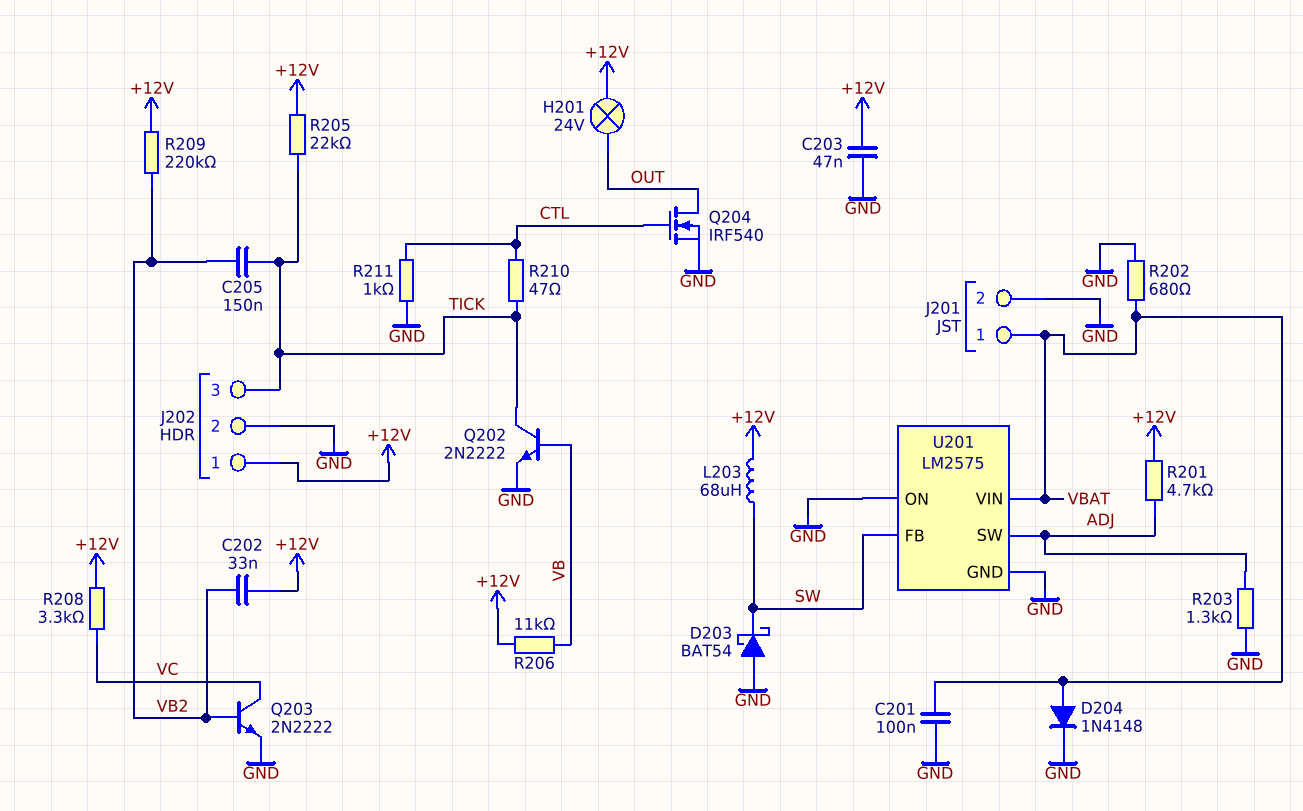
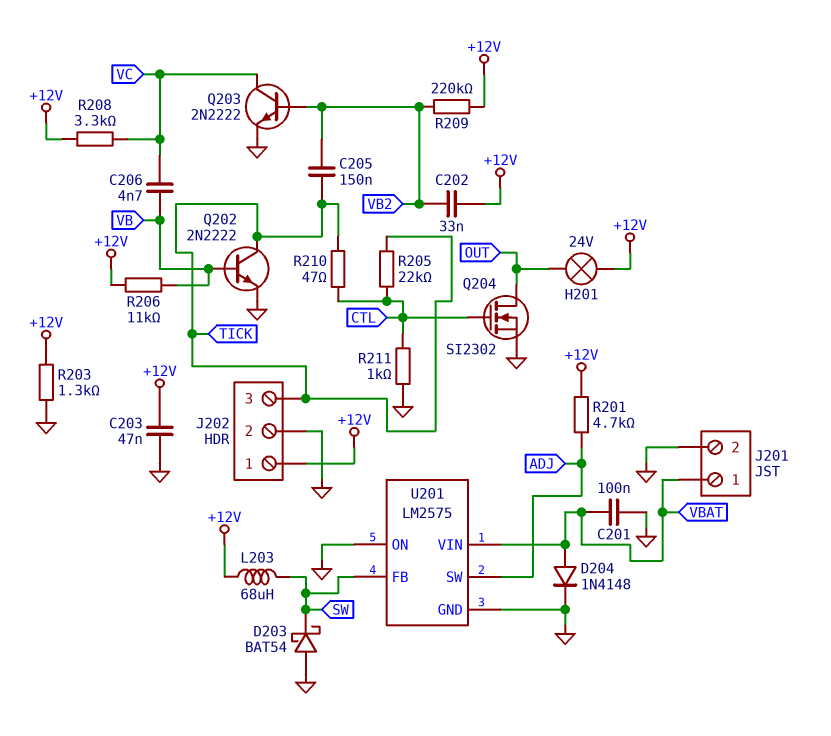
C206: none -> 4.7nF (VB, VC)
Q204: NMOS IRF540 (G CTL, D OUT, S GND) -> NMOS SI2302 (G CTL, D OUT, S GND)
R202: 680 (GND, VBAT) -> none
R203: 1.3k (ADJ, GND) -> 1.3k (+12V, GND)
R205: 22k (+12V, TICK) -> 22k (CTL, TICK)

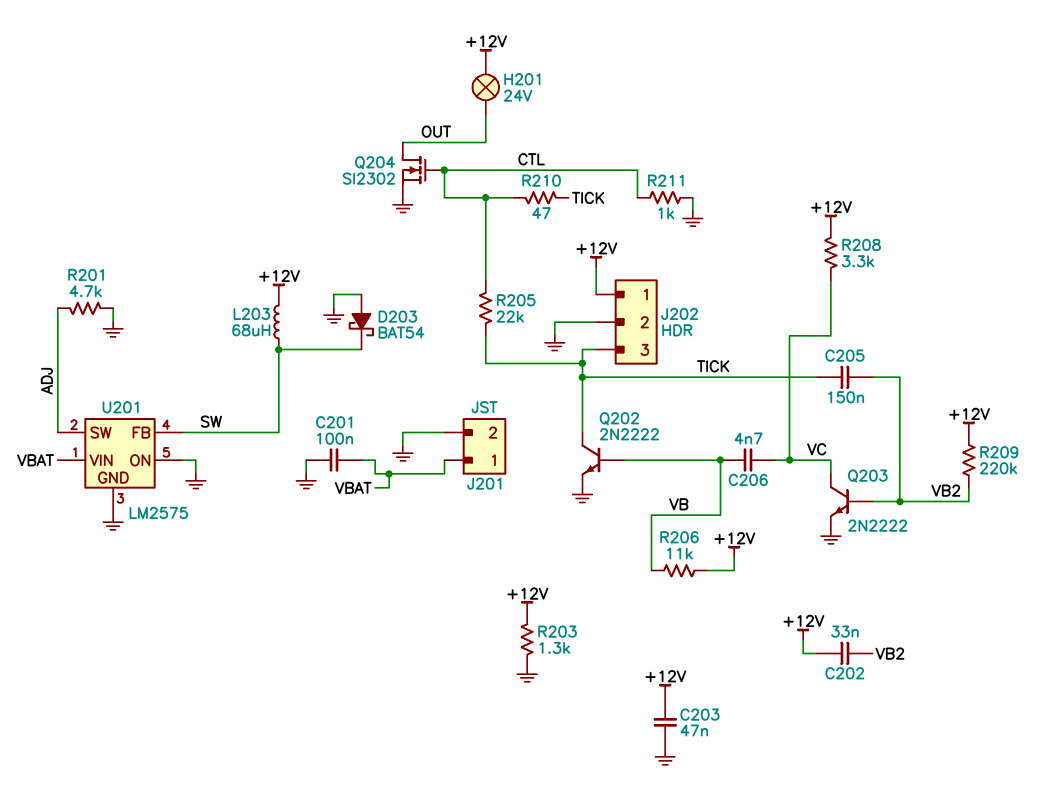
D204: diode 1N4148 (A VBAT, K GND) -> none
R201: 4.7k (+12V, ADJ) -> 4.7k (ADJ, GND)

